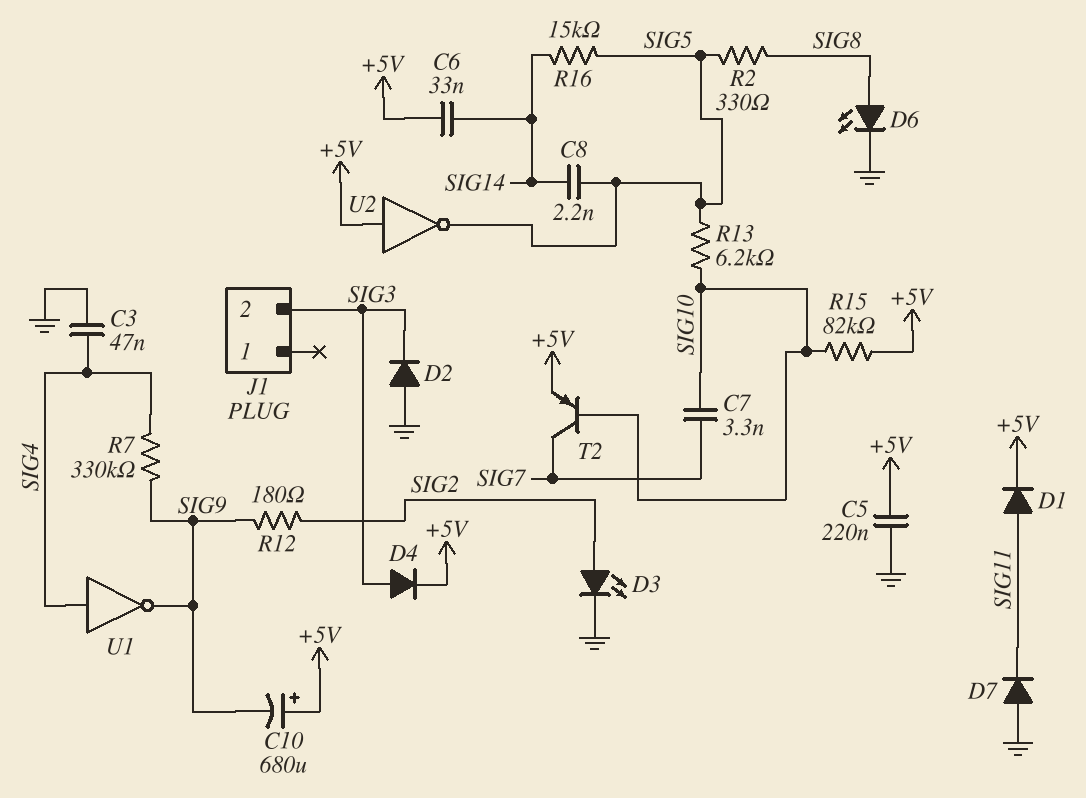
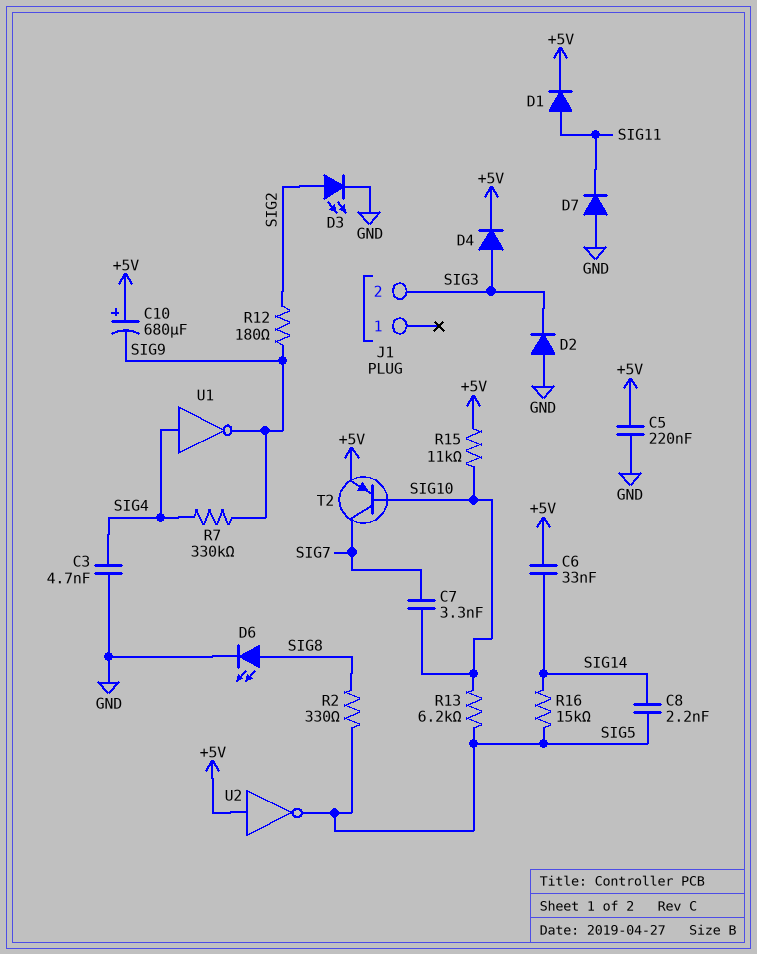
C3: 47nF (GND, SIG4) -> 4.7nF (GND, SIG4)
R15: 82k (+5V, SIG10) -> 11k (+5V, SIG10)

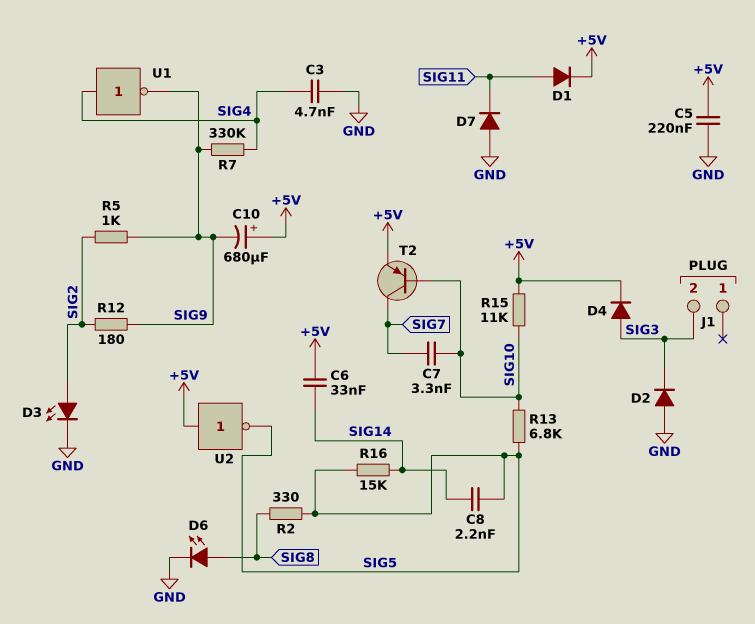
R5: none -> 1k (SIG2, SIG9)
R13: 6.2k (SIG5, SIG10) -> 6.8k (SIG5, SIG10)

